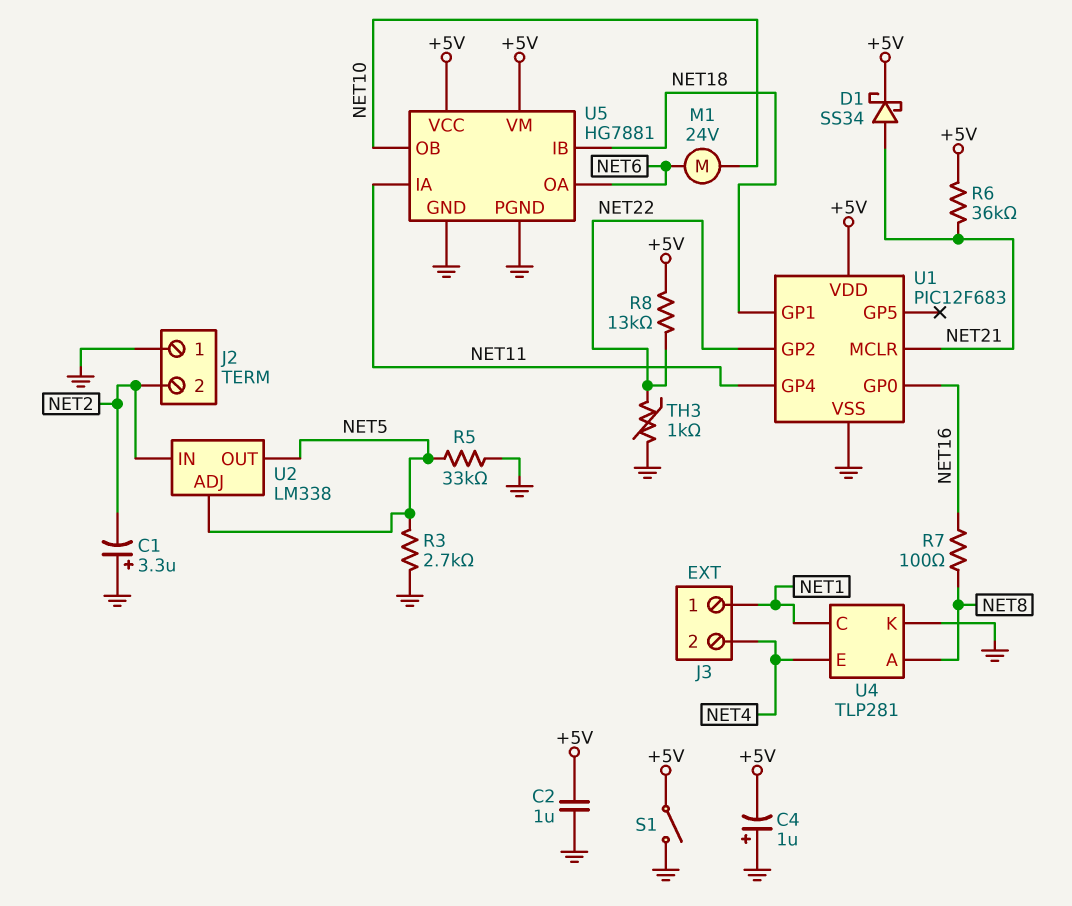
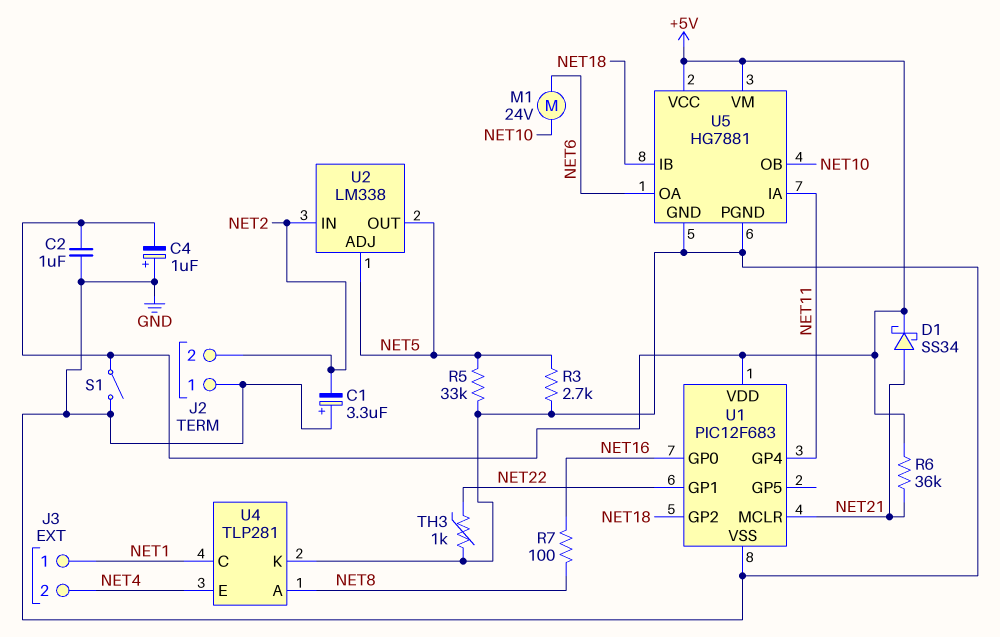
R8: 13k (+5V, NET22) -> none
U1 pin GP1: NET18 -> NET22
U1 pin GP2: NET22 -> NET18

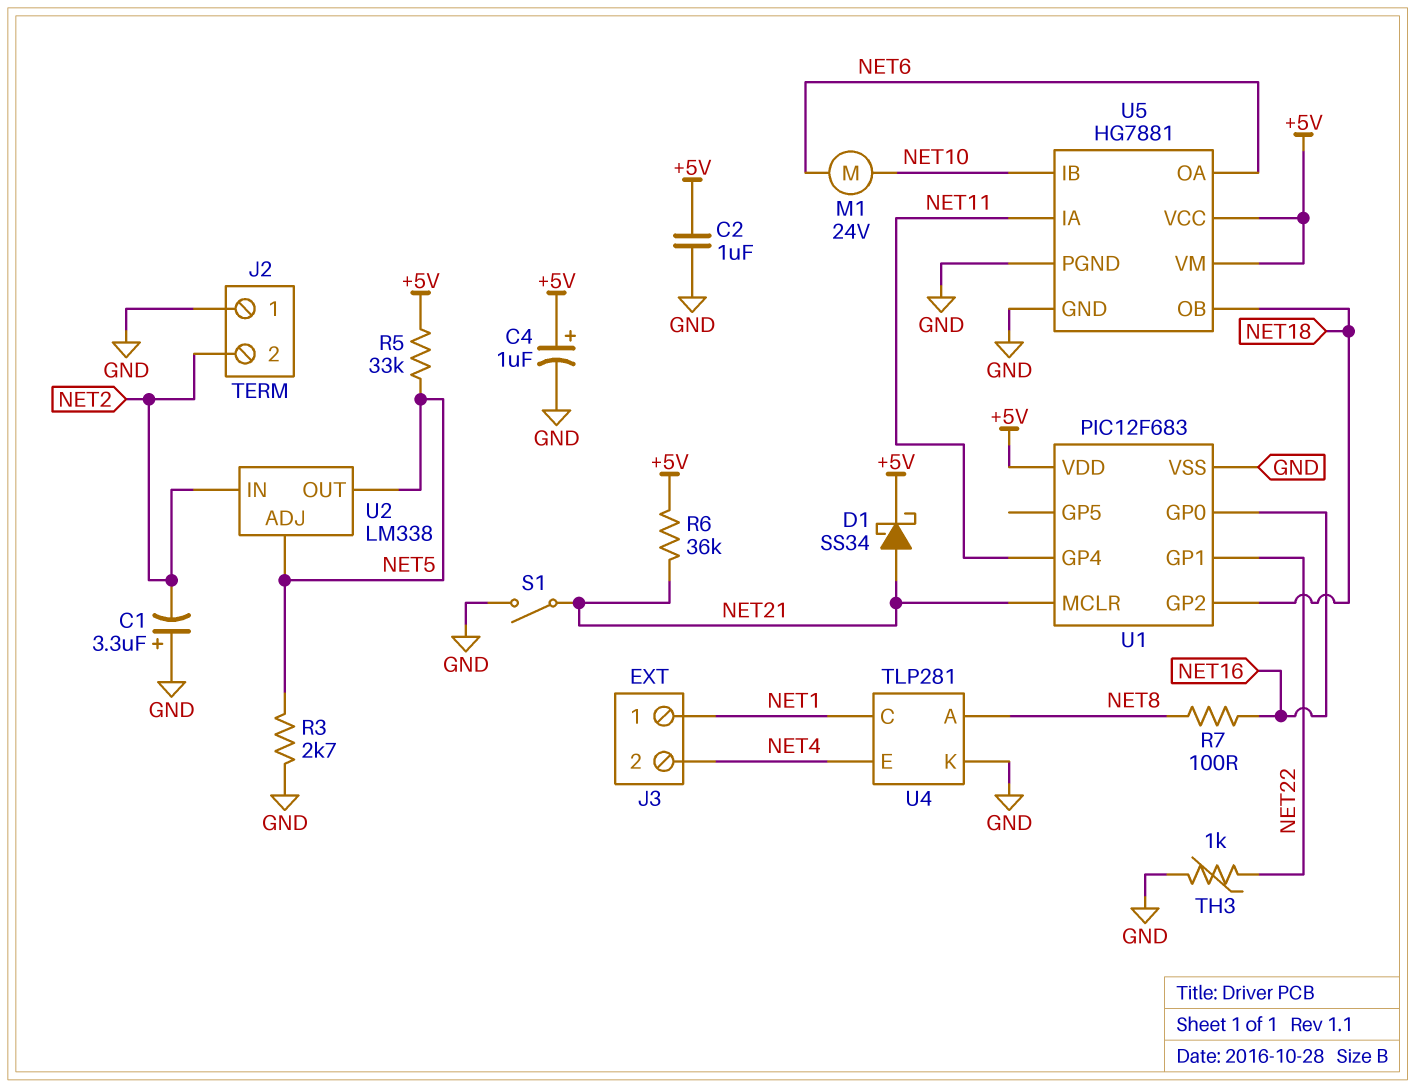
C4: 1uF (plus GND, minus +5V) -> 1uF (plus +5V, minus GND)
R5: 33k (GND, NET5) -> 33k (+5V, NET5)
S1: switch (+5V, GND) -> switch (GND, NET21)
U5 pin IB: NET18 -> NET10
U5 pin OB: NET10 -> NET18

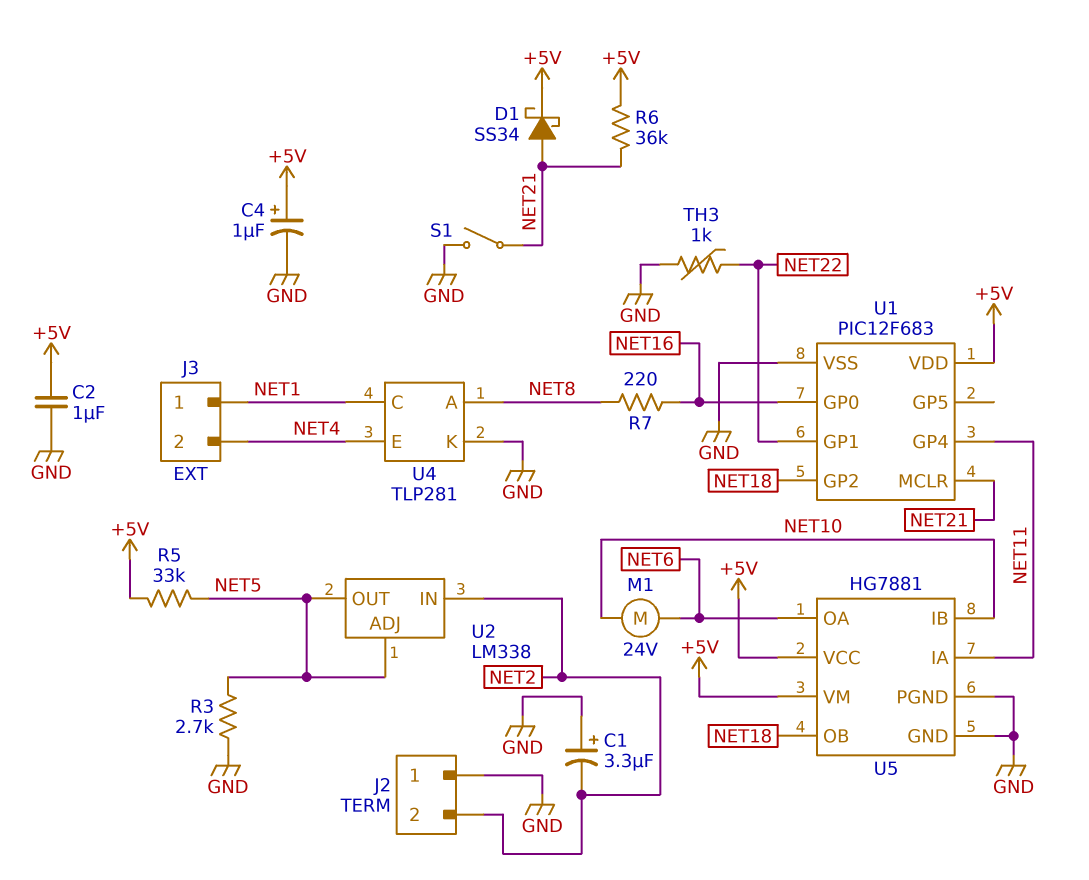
R7: 100 (NET8, NET16) -> 220 (NET8, NET16)

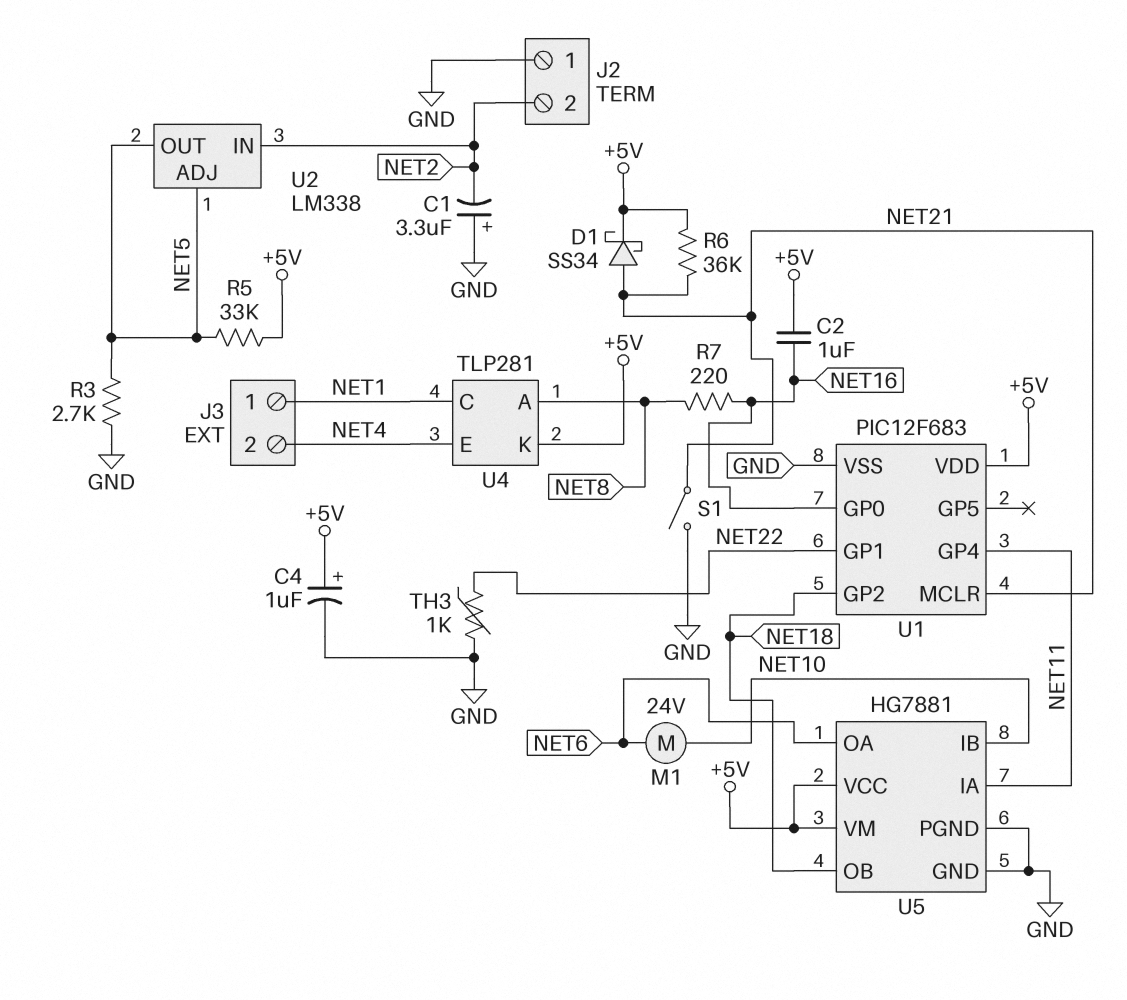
C2: 1uF (+5V, GND) -> 1uF (+5V, NET16)
U4 pin K: GND -> +5V

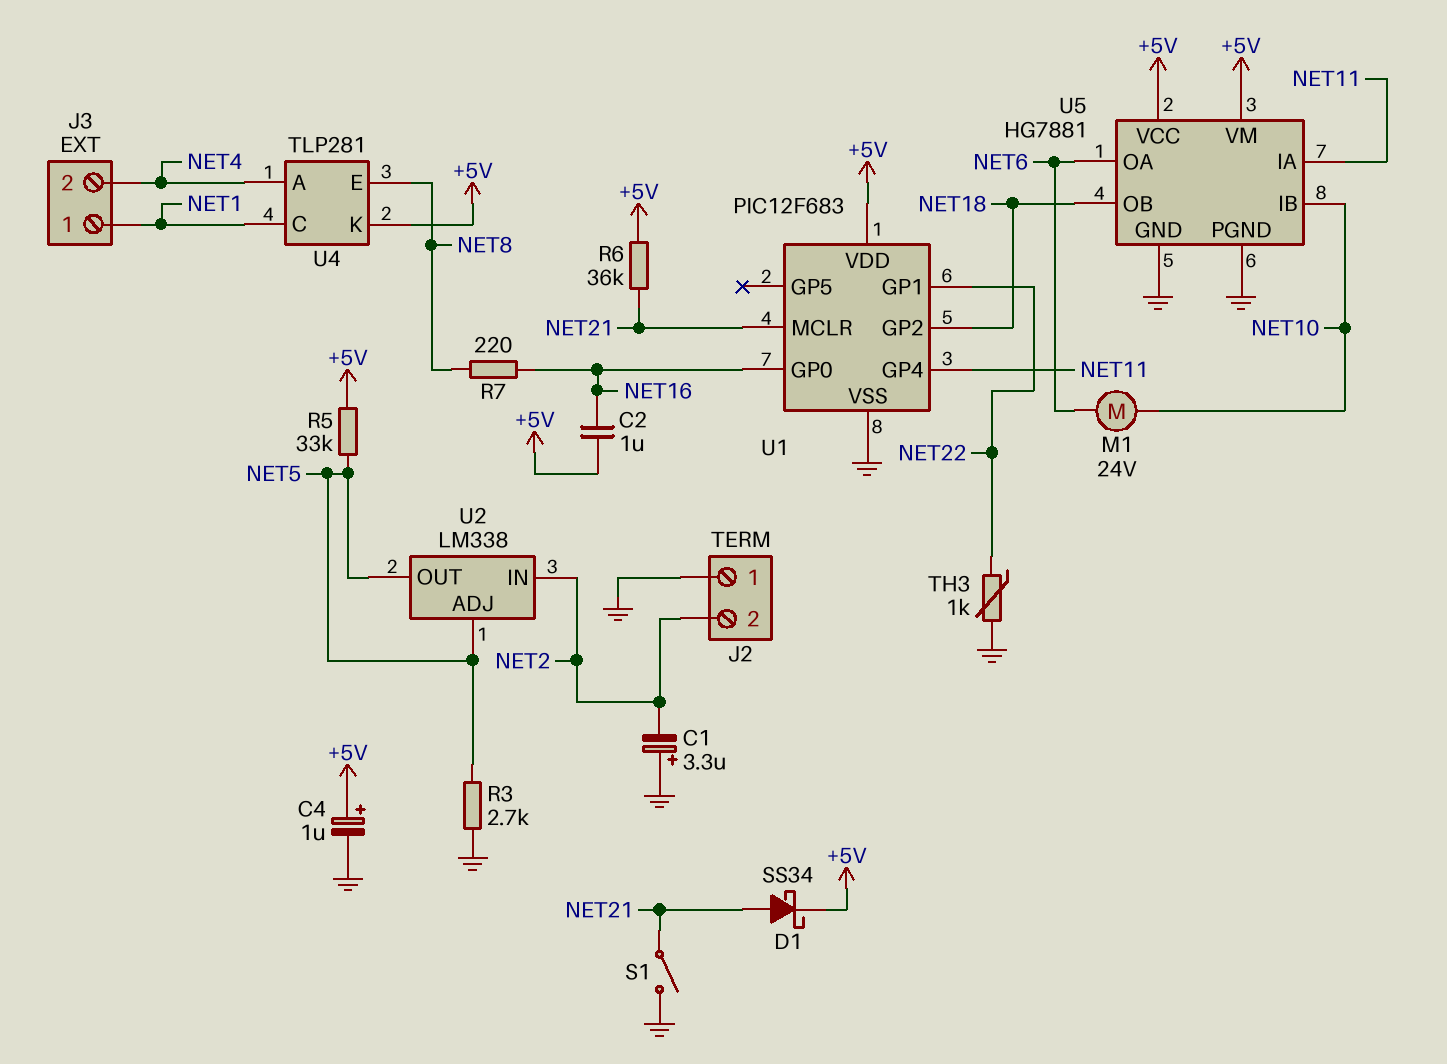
U4 pin A: NET8 -> NET4
U4 pin E: NET4 -> NET8

